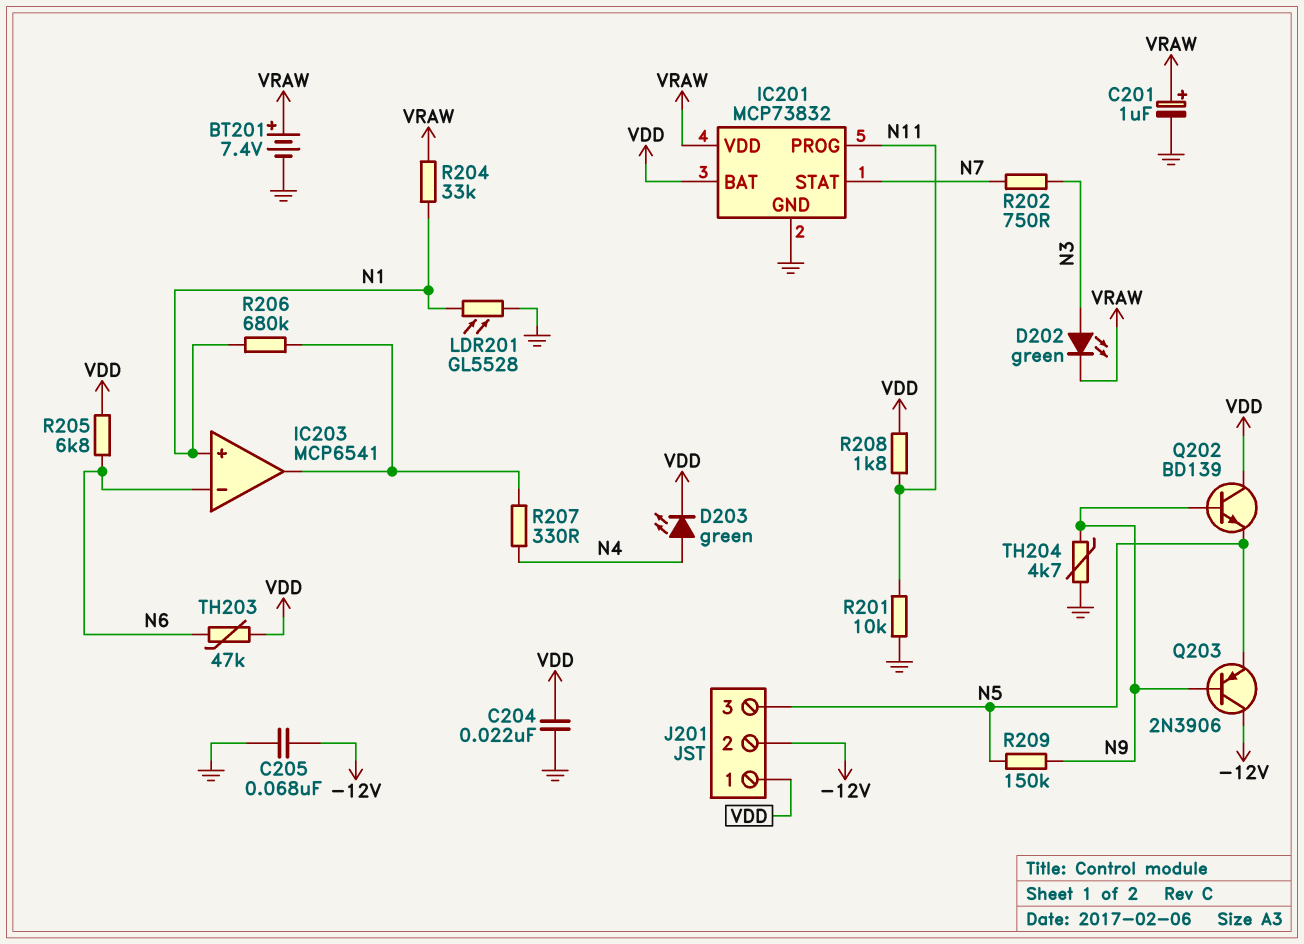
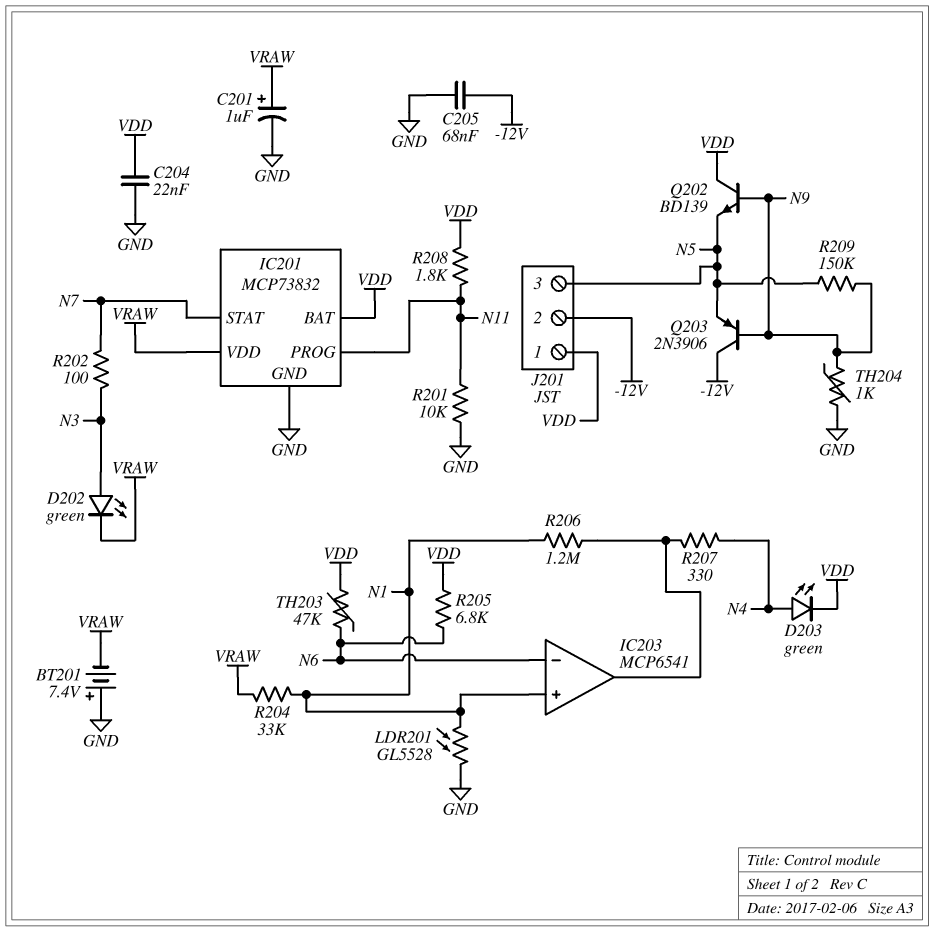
BT201: 7.4V (plus VRAW, minus GND) -> 7.4V (plus GND, minus VRAW)
R202: 750 (N3, N7) -> 100 (N3, N7)
R206: 680k (IC203/out, N1) -> 1.2M (IC203/out, N1)
TH204: 4.7k (GND, N9) -> 1k (GND, N9)

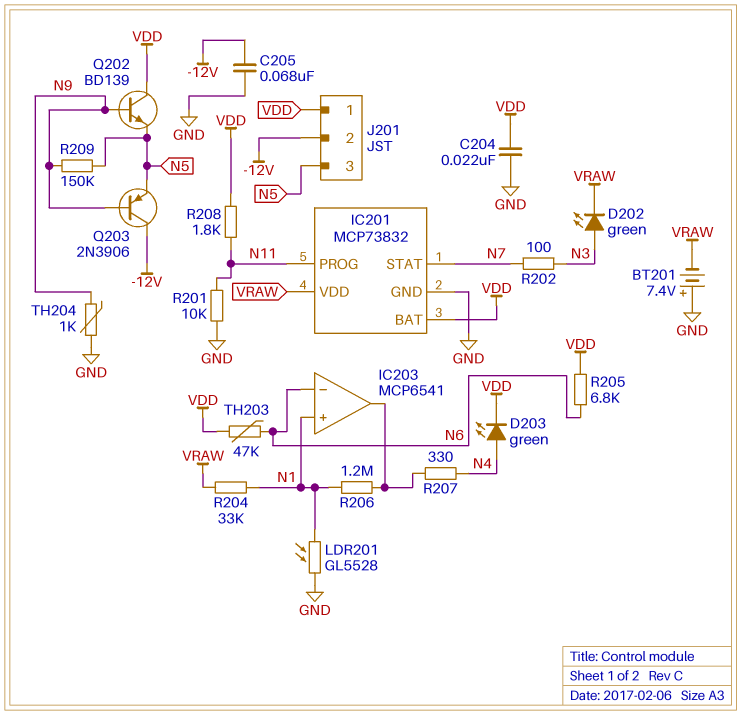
C201: 1uF (plus VRAW, minus GND) -> none

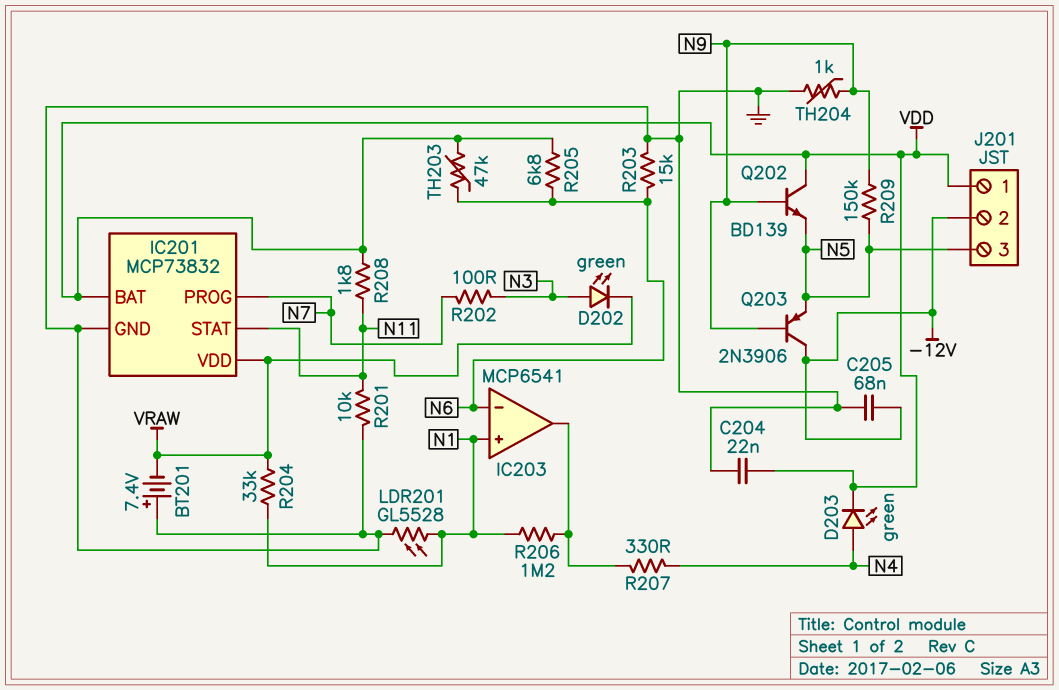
IC201 pin PROG: N11 -> N7
IC201 pin STAT: N7 -> N11
R203: none -> 15k (GND, N6)

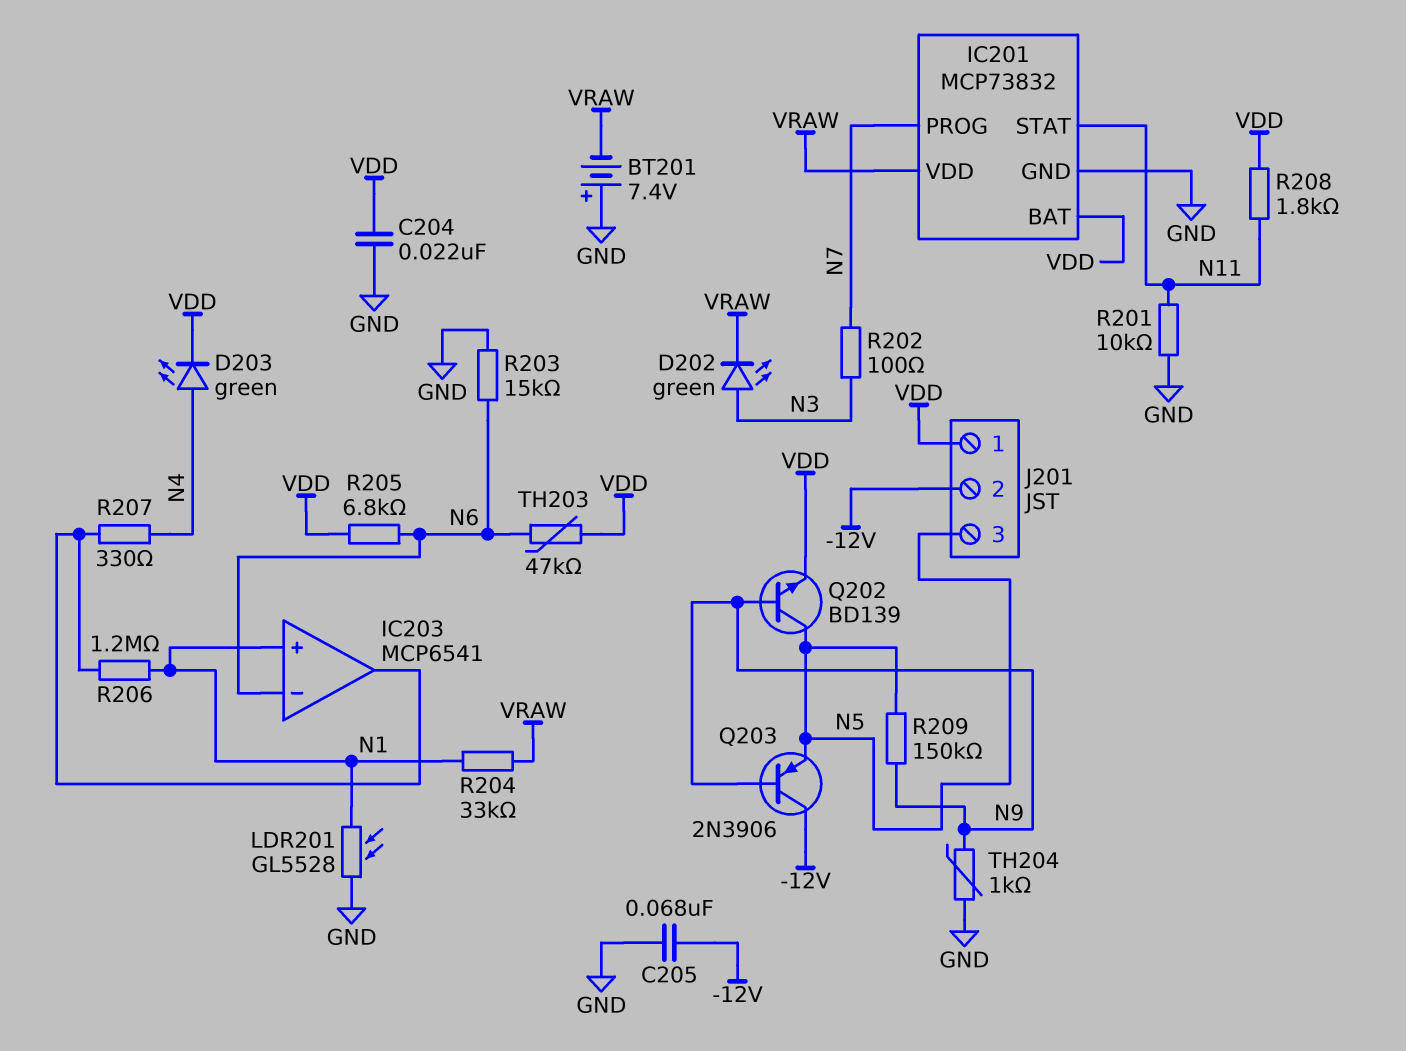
Q202: NPN BD139 (B N9, C VDD, E N5) -> NPN BD139 (B N9, C N5, E VDD)

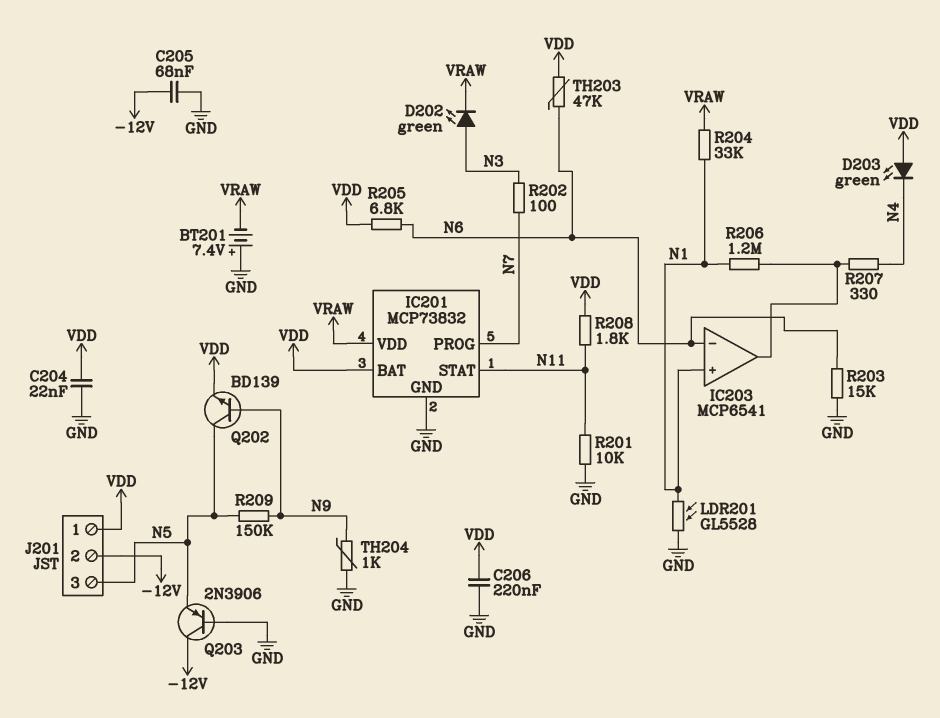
C206: none -> 220nF (GND, VDD)
D203: LED green (A N4, K VDD) -> LED green (A VDD, K N4)
Q203: PNP 2N3906 (B N9, C -12V, E N5) -> PNP 2N3906 (B GND, C -12V, E N5)

